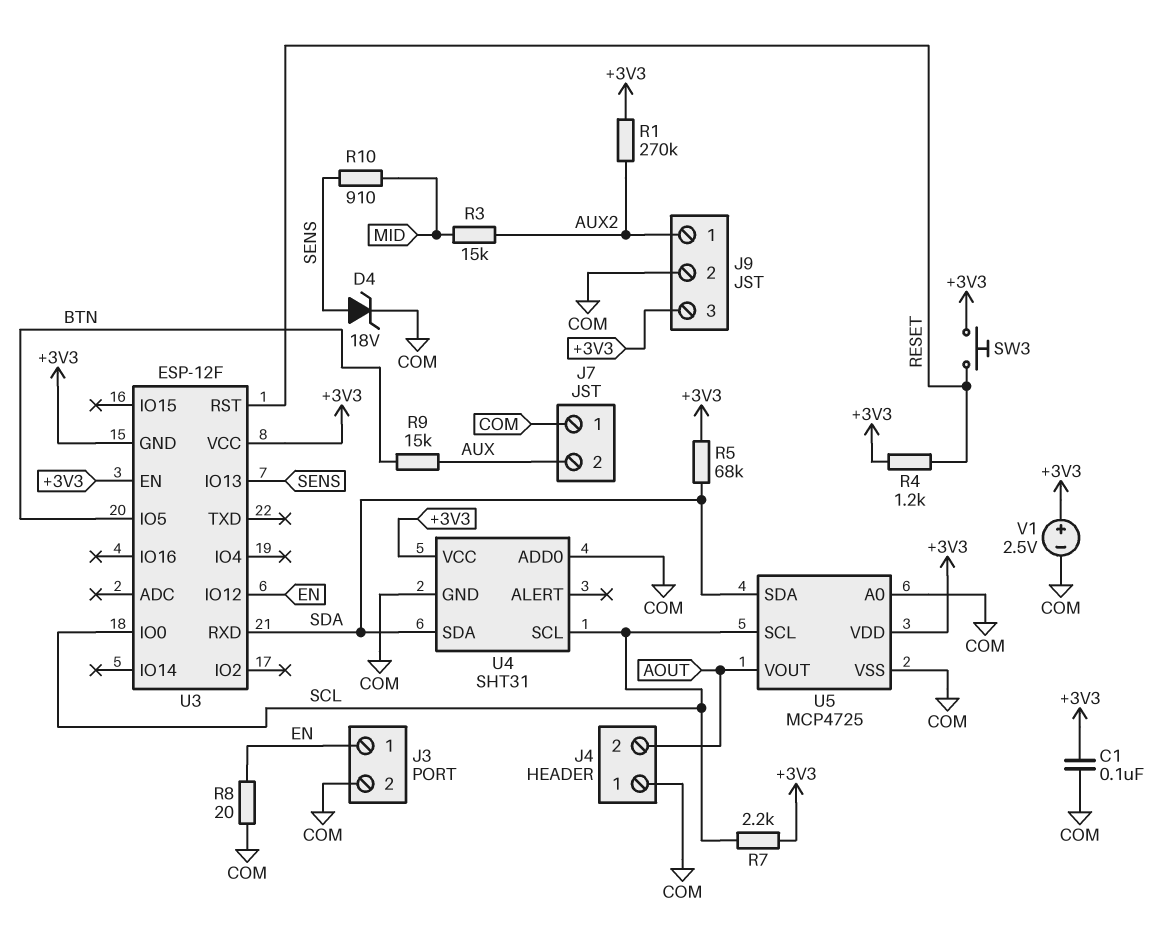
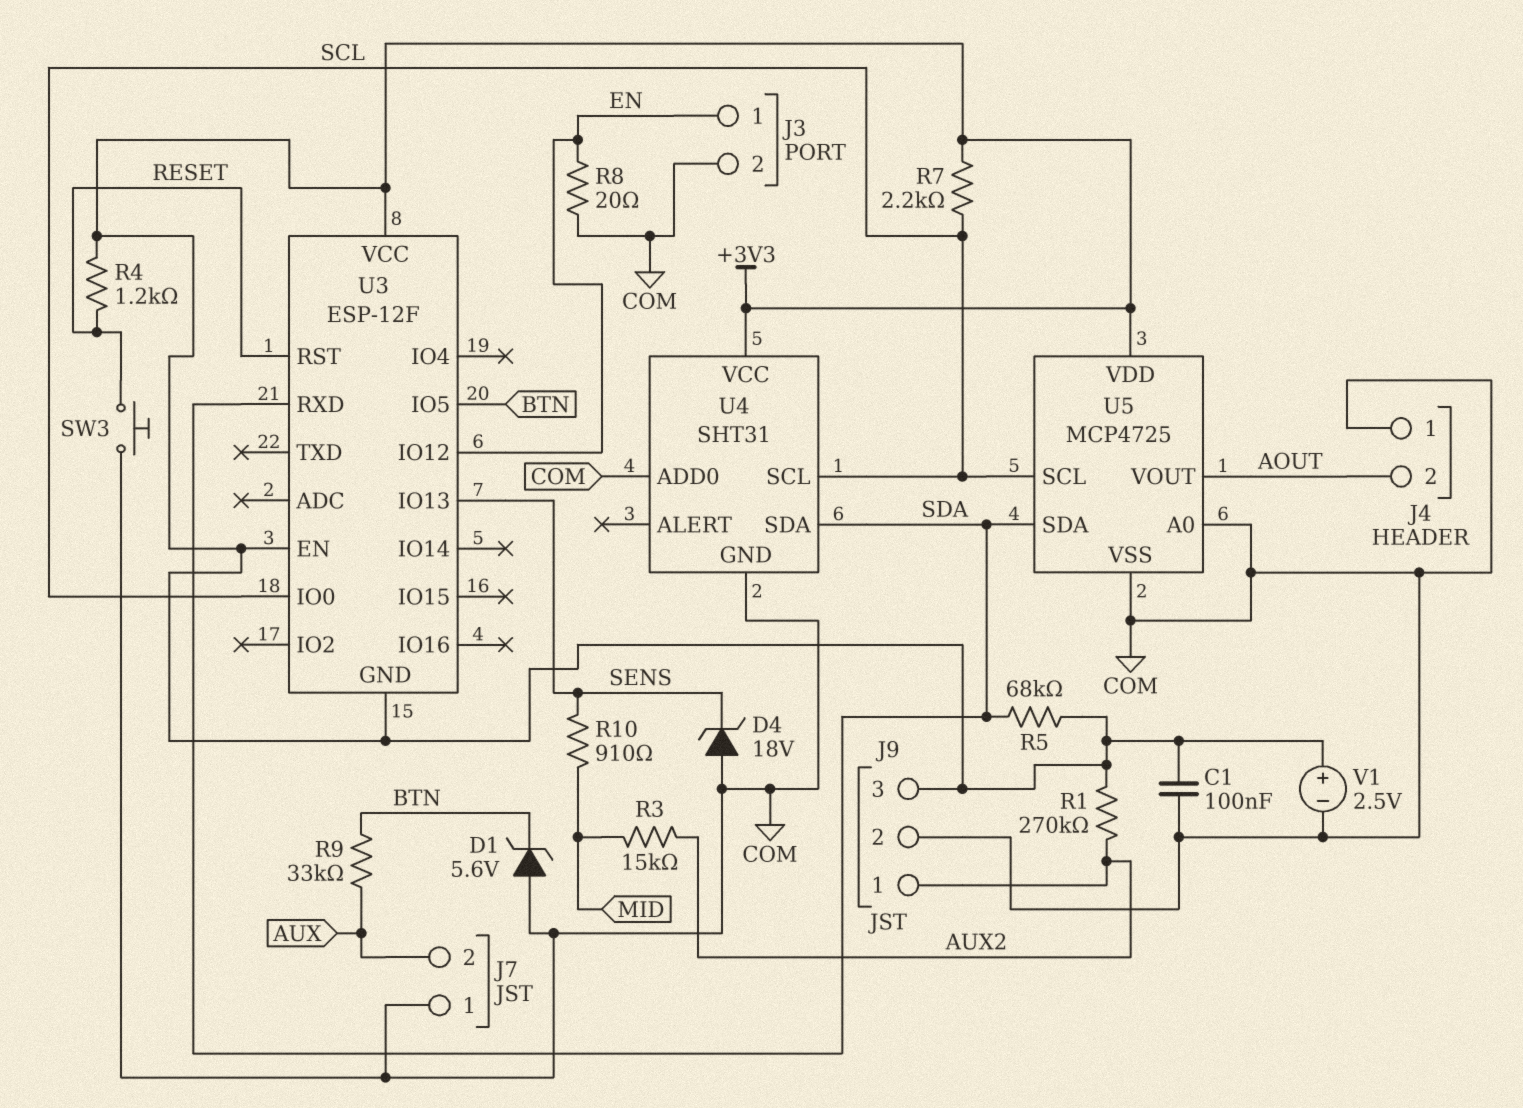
D1: none -> zener 5.6V (A COM, K BTN)
D4: zener 18V (A SENS, K COM) -> zener 18V (A COM, K SENS)
R9: 15k (AUX, BTN) -> 33k (AUX, BTN)
SW3: button (+3V3, RESET) -> button (COM, RESET)

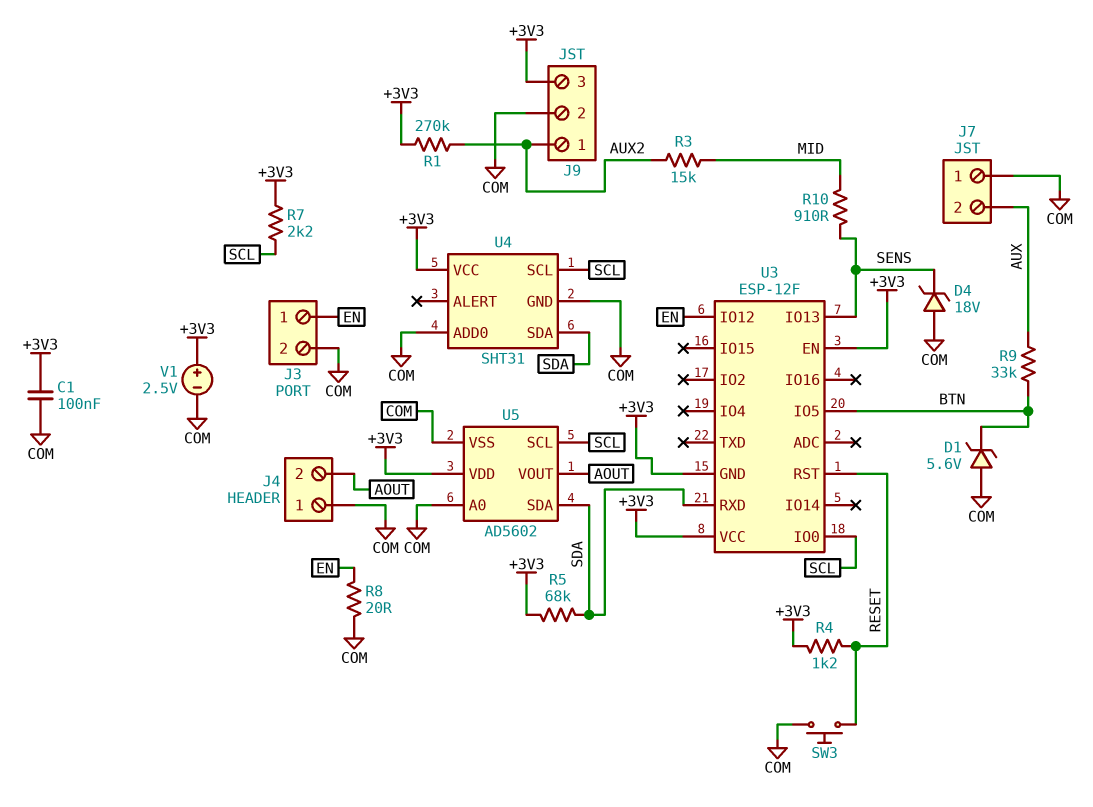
U5: MCP4725 -> AD5602

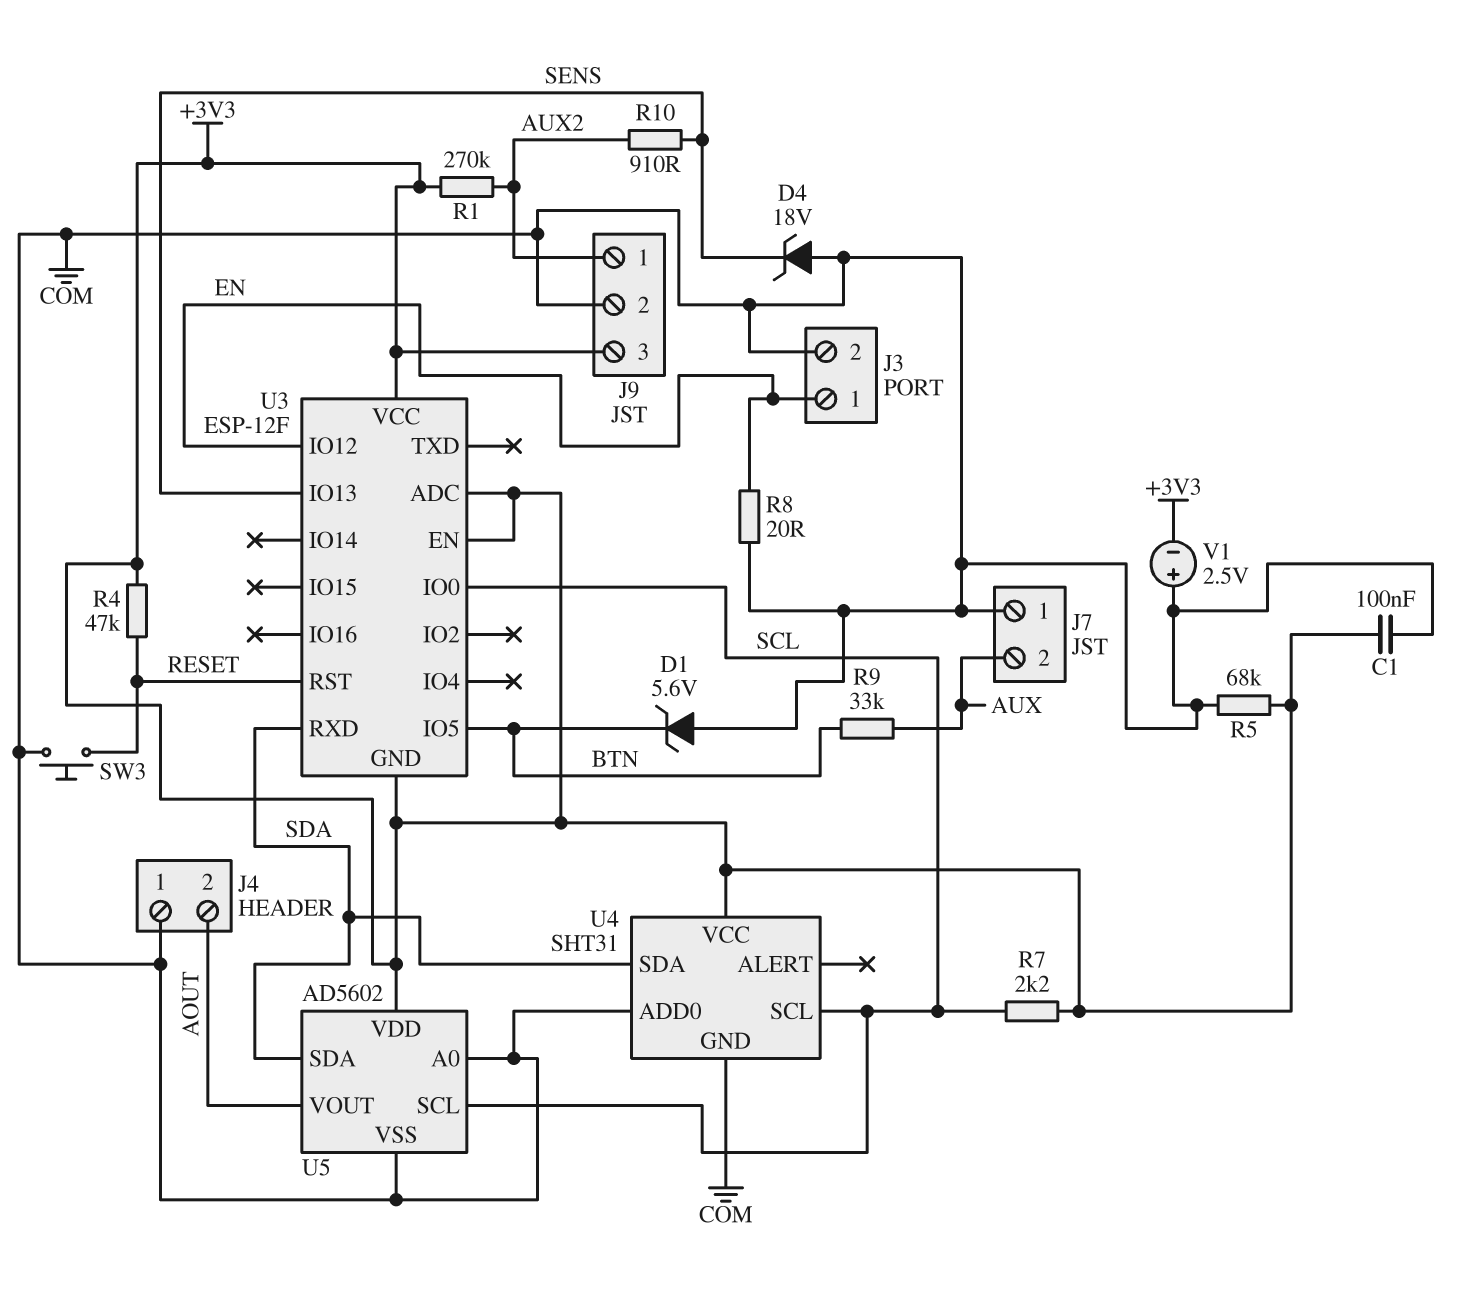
R3: 15k (AUX2, MID) -> none
R4: 1.2k (+3V3, RESET) -> 47k (+3V3, RESET)
R5: 68k (+3V3, SDA) -> 68k (+3V3, COM)
R10: 910 (MID, SENS) -> 910 (AUX2, SENS)
U3 pin ADC: none -> +3V3
V1: 2.5V (plus +3V3, minus COM) -> 2.5V (plus COM, minus +3V3)

